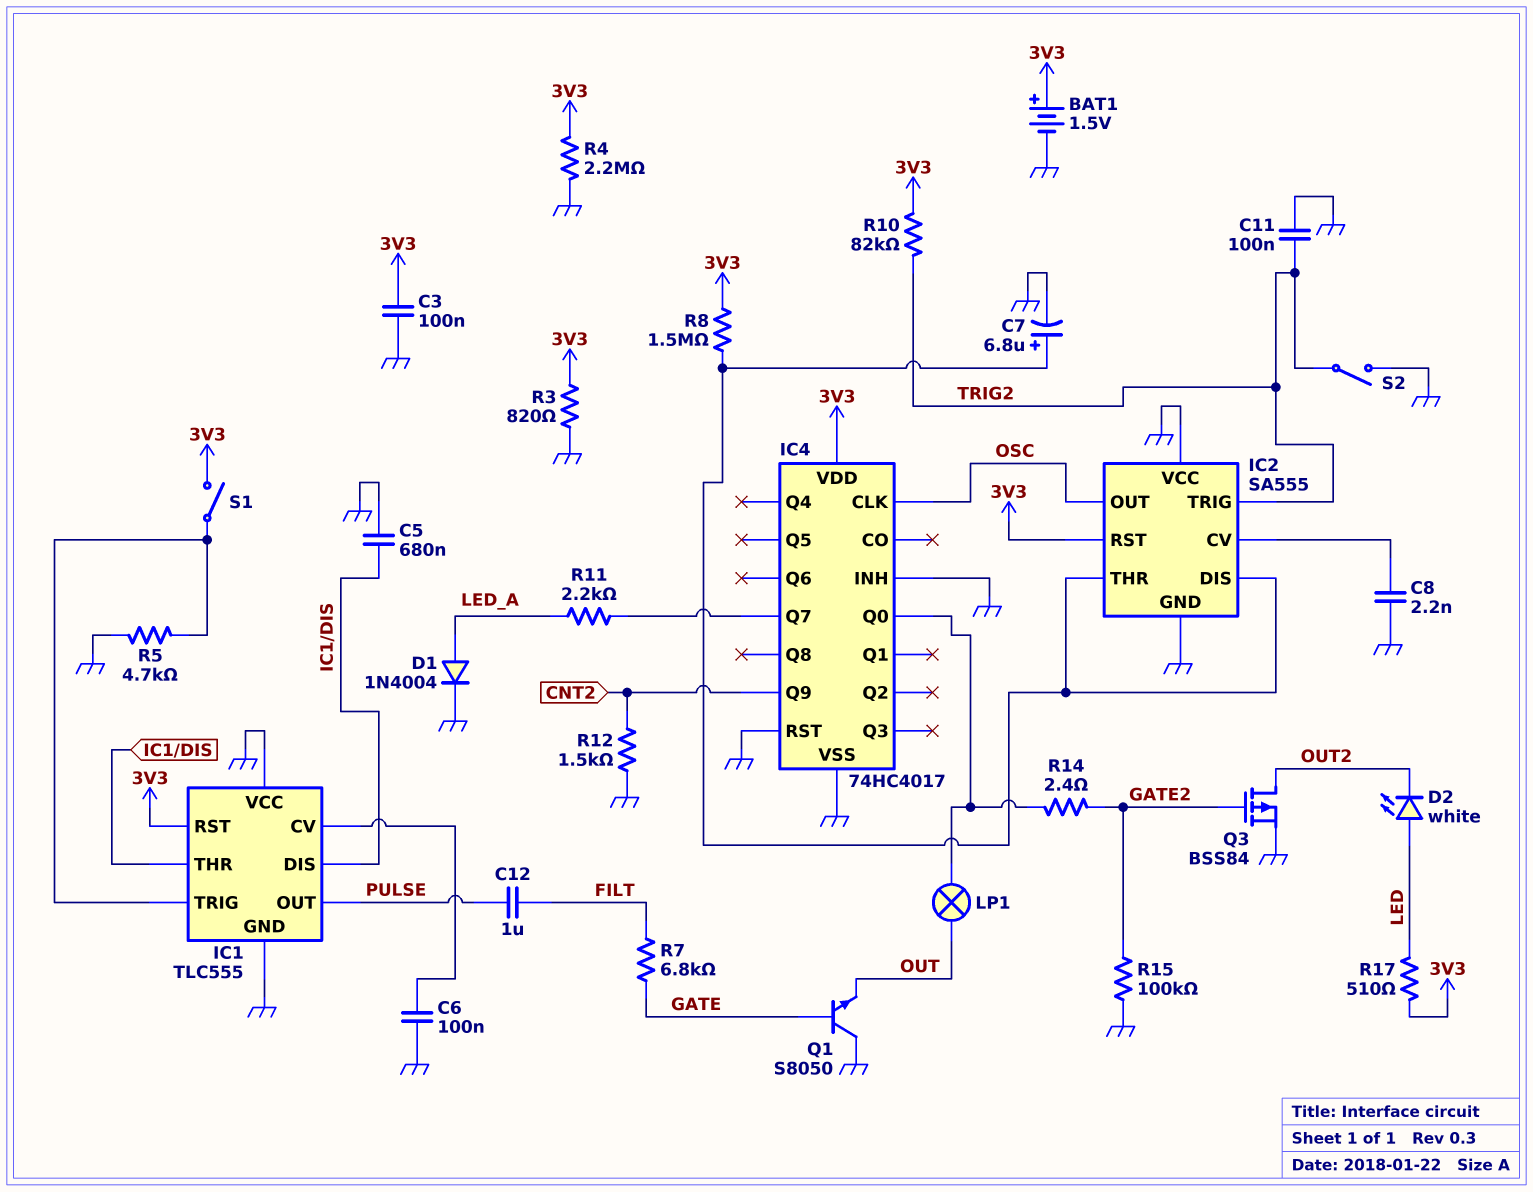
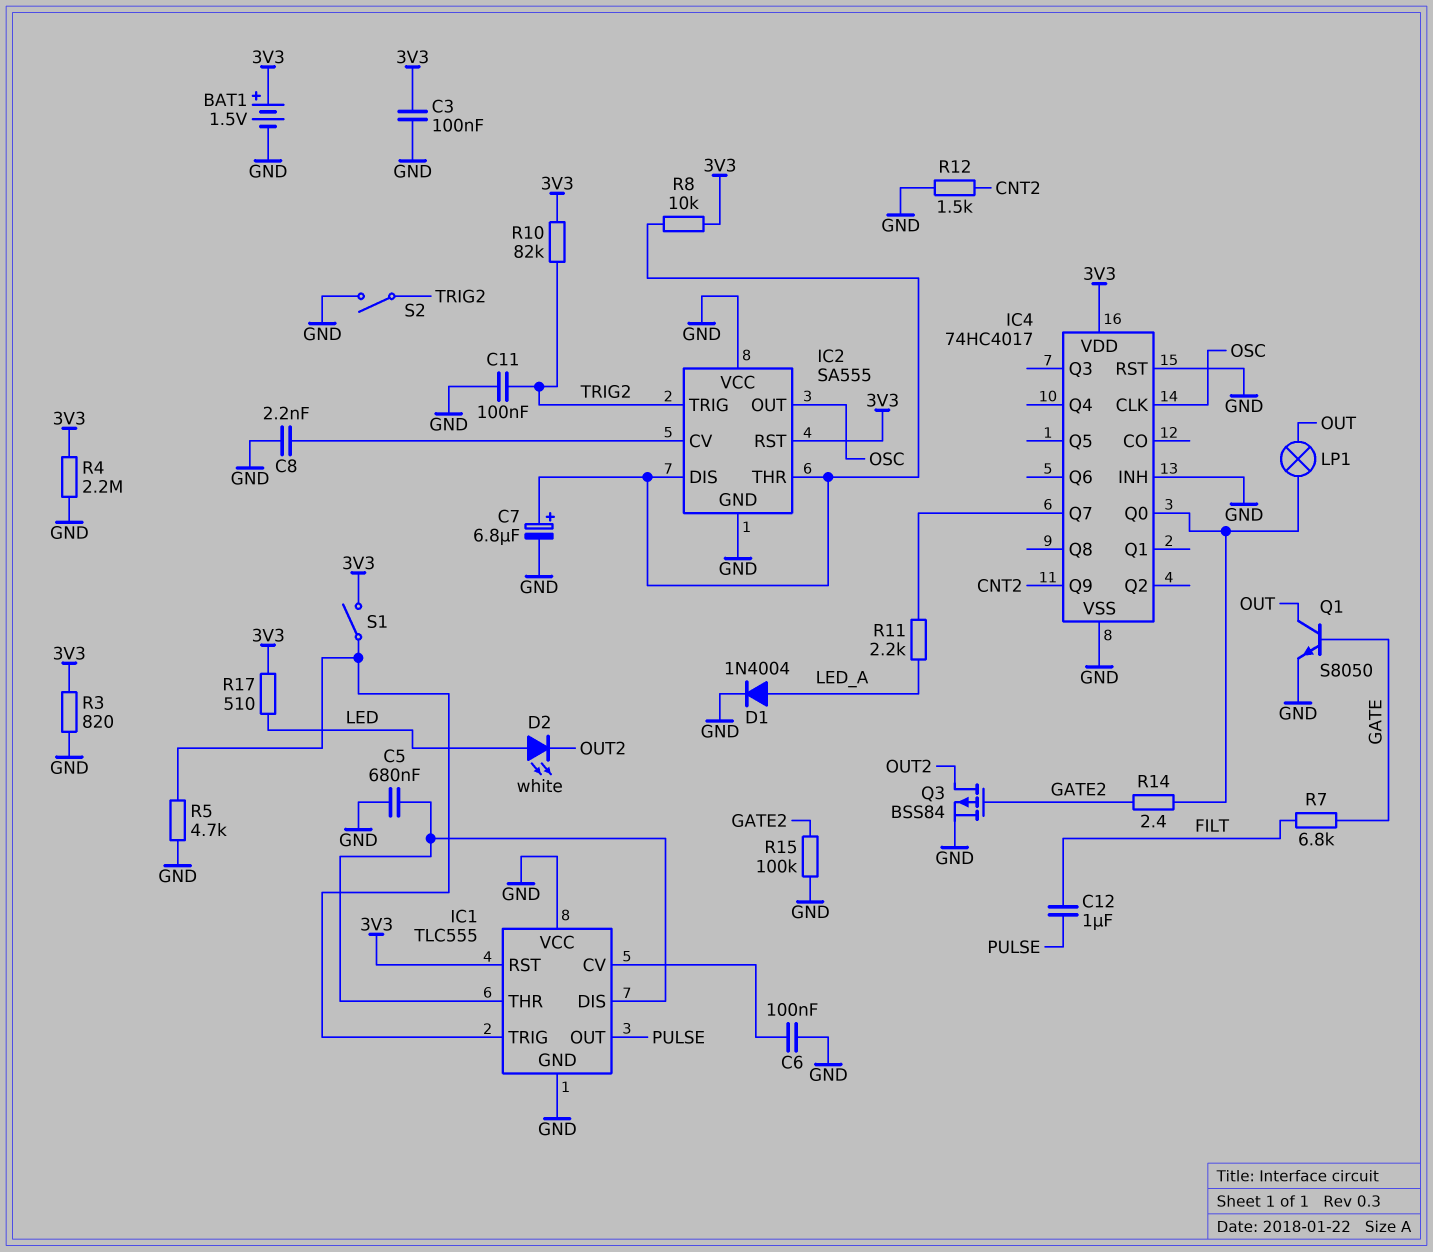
Q1: NPN S8050 (B GATE, C GND, E OUT) -> NPN S8050 (B GATE, C OUT, E GND)
R8: 1.5M (3V3, IC2/DIS) -> 10k (3V3, IC2/DIS)

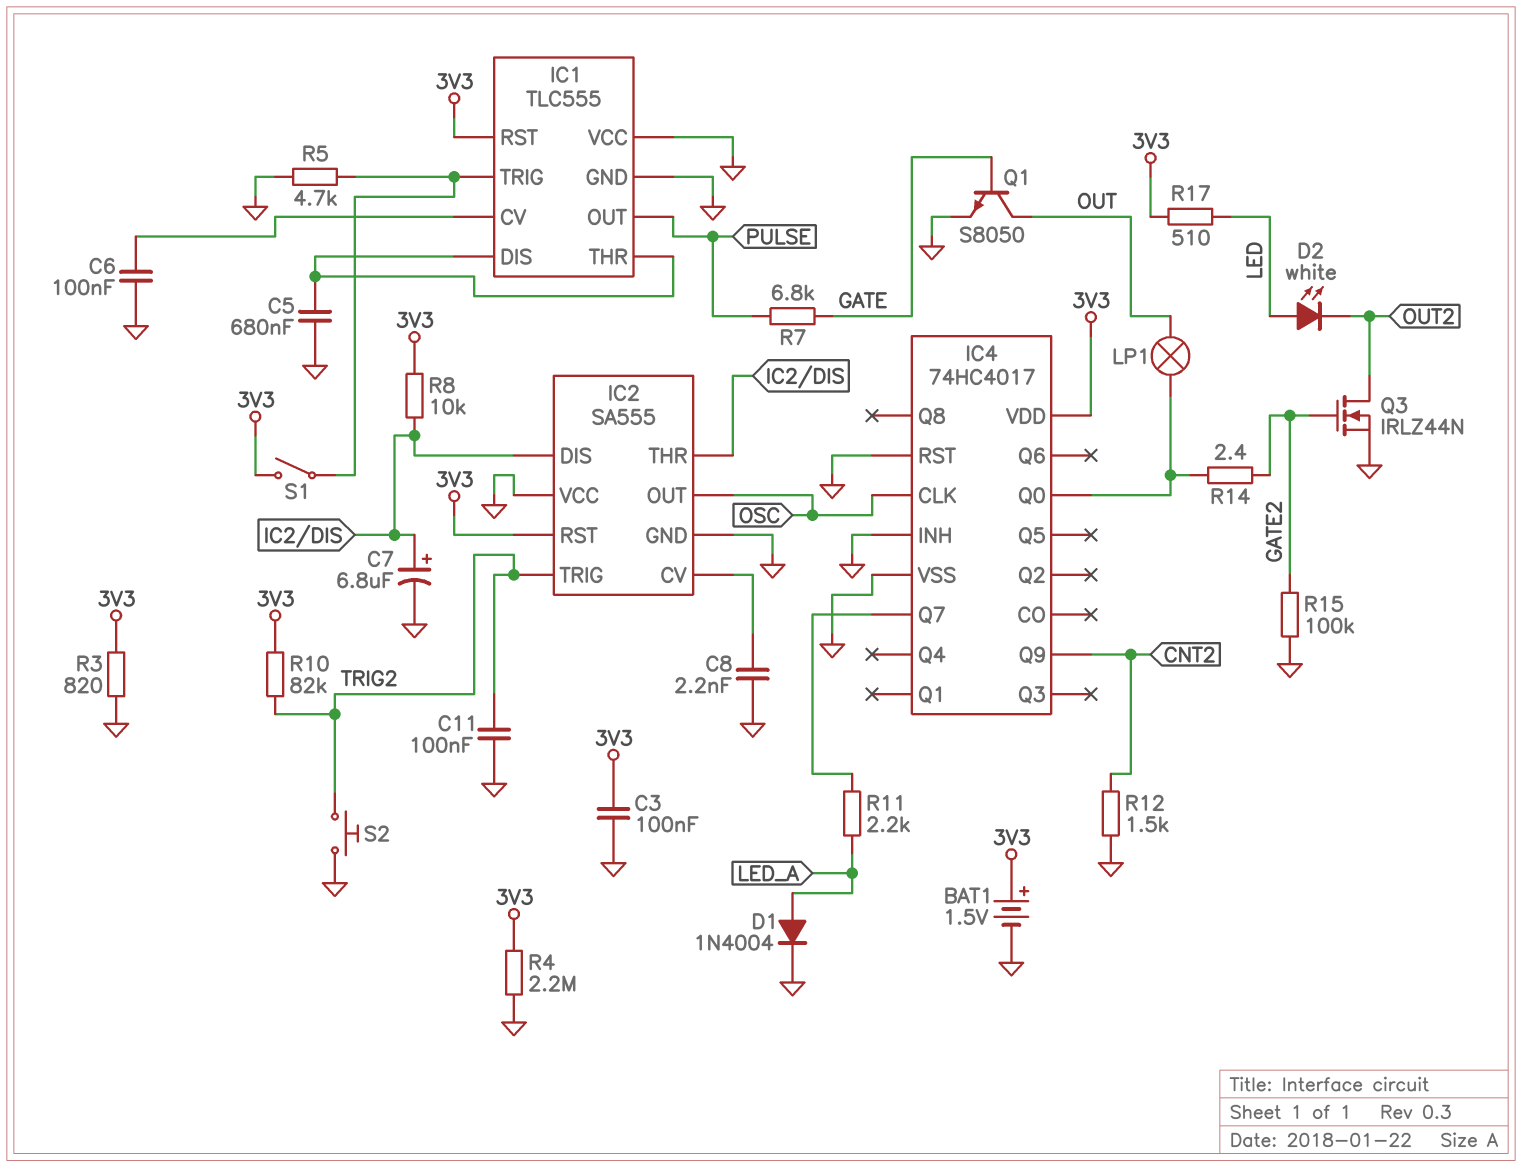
C12: 1uF (FILT, PULSE) -> none
Q3: PMOS BSS84 (G GATE2, D OUT2, S GND) -> NMOS IRLZ44N (G GATE2, D OUT2, S GND)
R7: 6.8k (FILT, GATE) -> 6.8k (GATE, PULSE)
S2: switch (GND, TRIG2) -> button (GND, TRIG2)

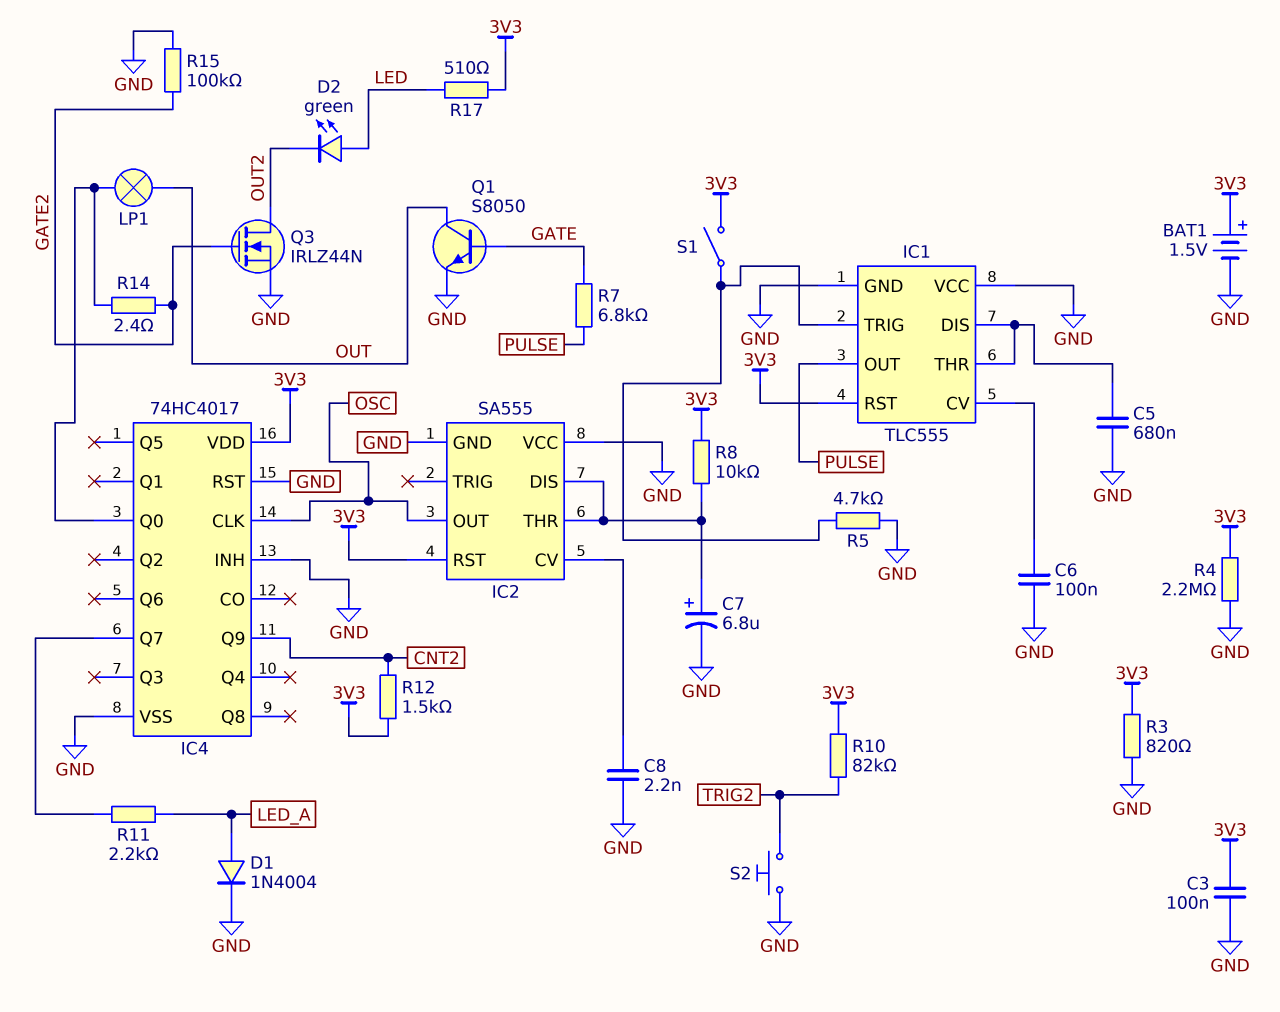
C11: 100nF (GND, TRIG2) -> none
D2: LED white (A LED, K OUT2) -> LED green (A LED, K OUT2)
IC2 pin TRIG: TRIG2 -> none
R12: 1.5k (CNT2, GND) -> 1.5k (3V3, CNT2)

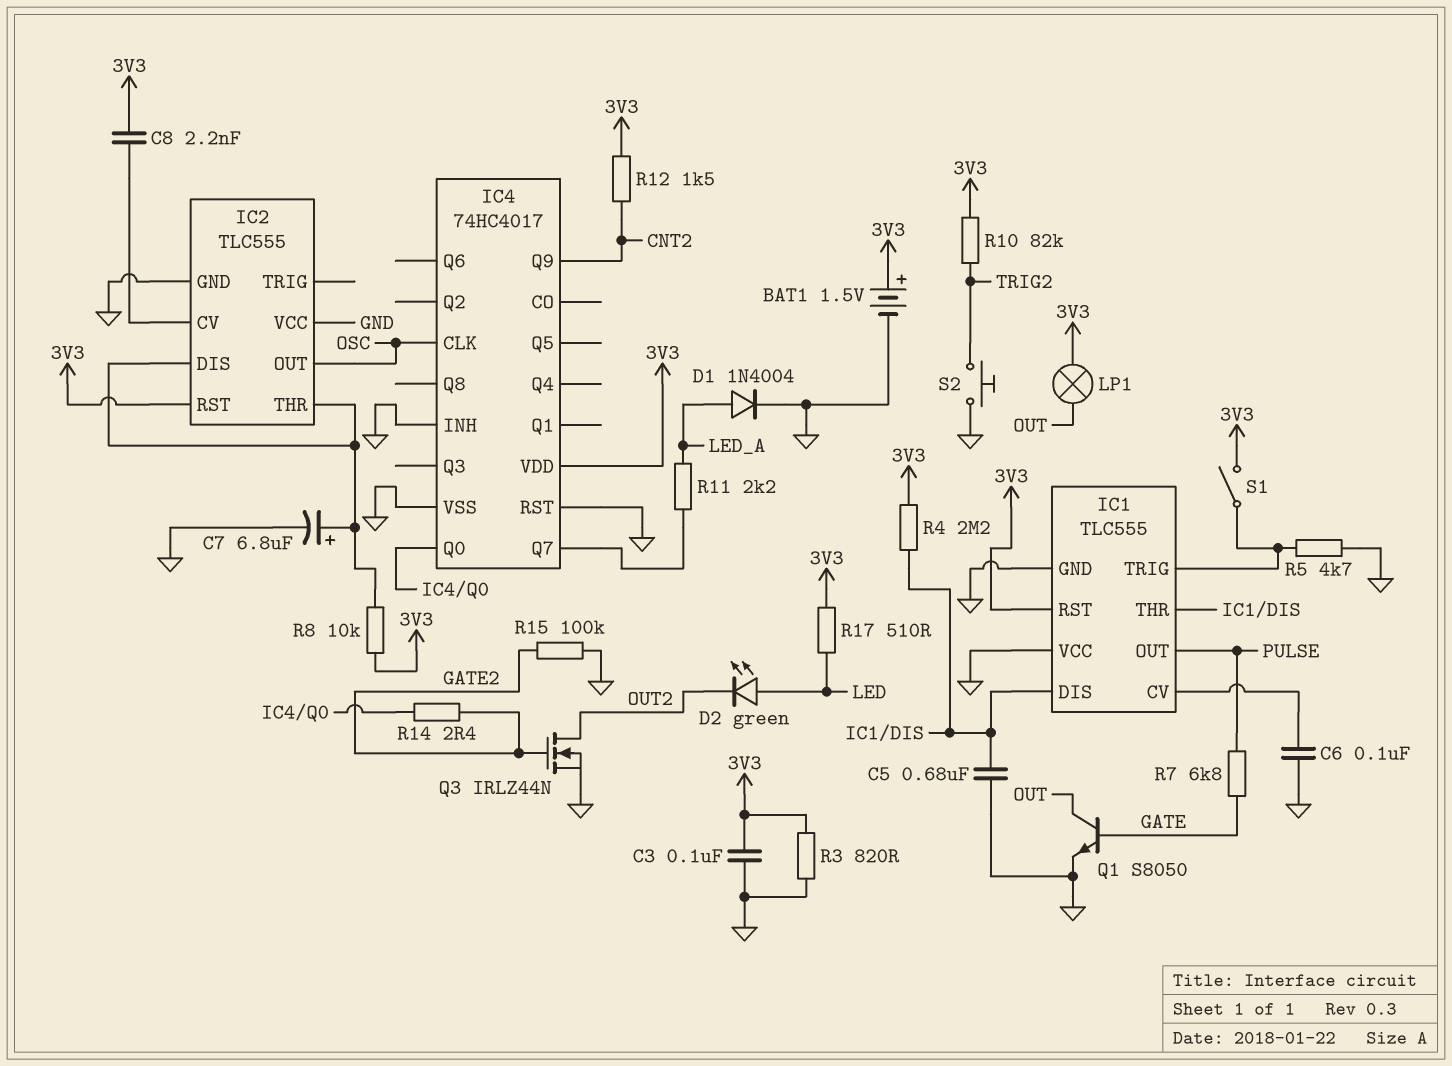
C8: 2.2nF (GND, IC2/CV) -> 2.2nF (3V3, IC2/CV)
IC2: SA555 -> TLC555
LP1: lamp (IC4/Q0, OUT) -> lamp (3V3, OUT)
R4: 2.2M (3V3, GND) -> 2.2M (3V3, IC1/DIS)

